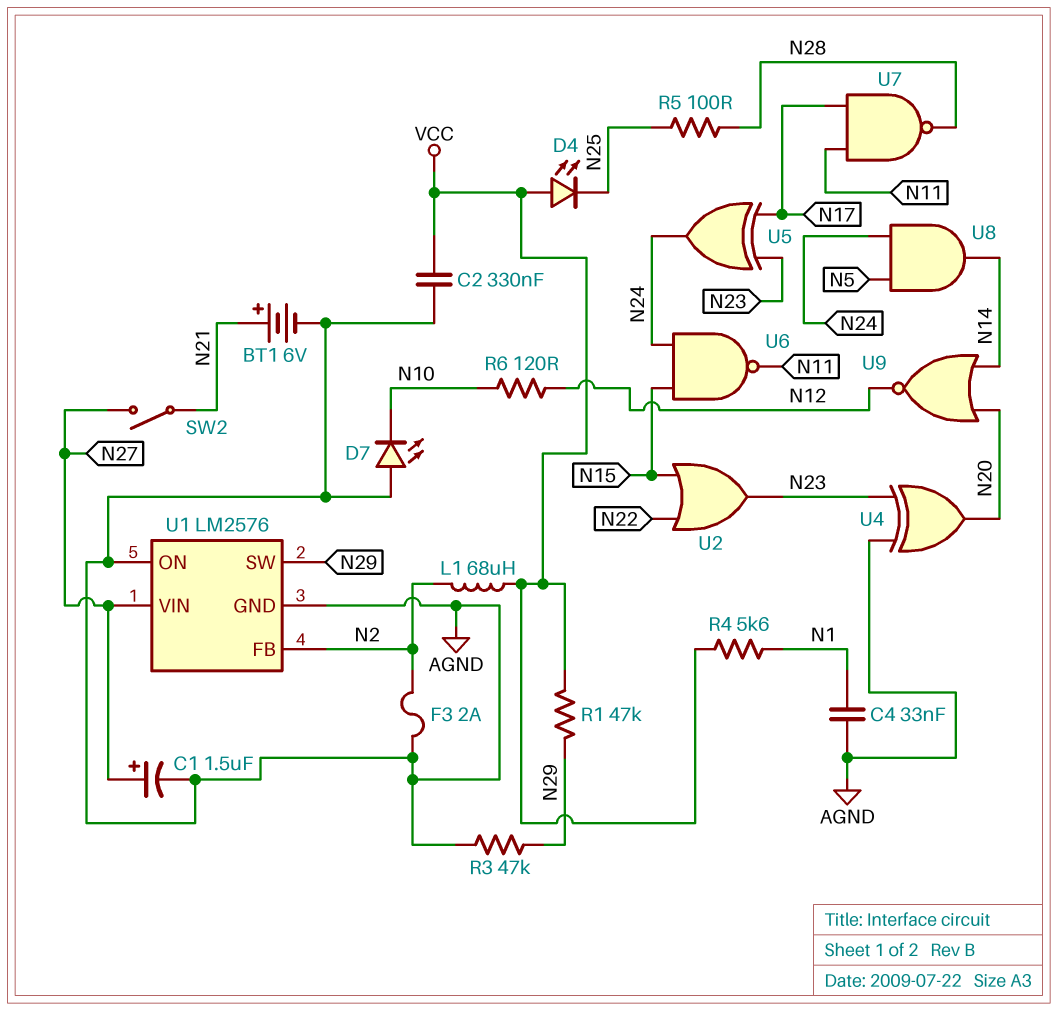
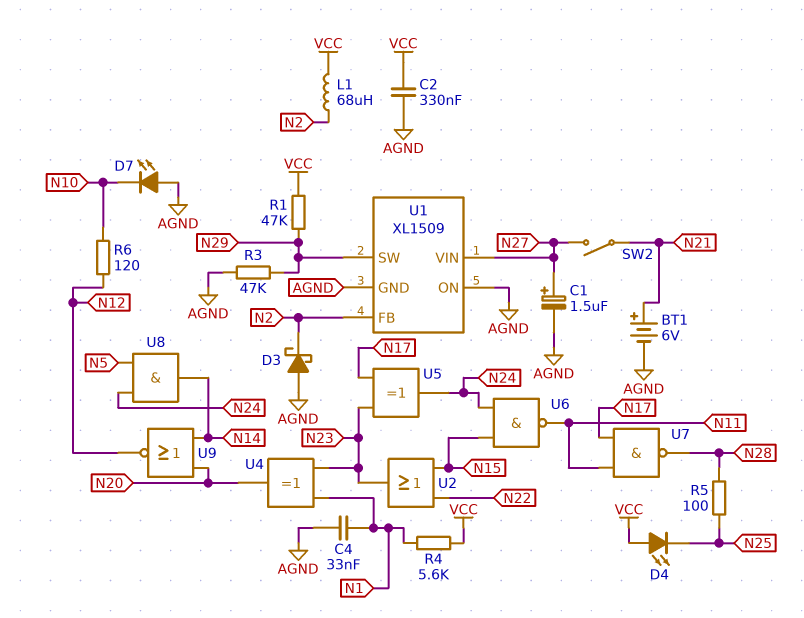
D3: none -> schottky (A AGND, K N2)
F3: 2A (AGND, N2) -> none
U1: LM2576 -> XL1509
U4: XOR (in AGND, in N23, out N20) -> XOR (in N1, in N23, out N20)

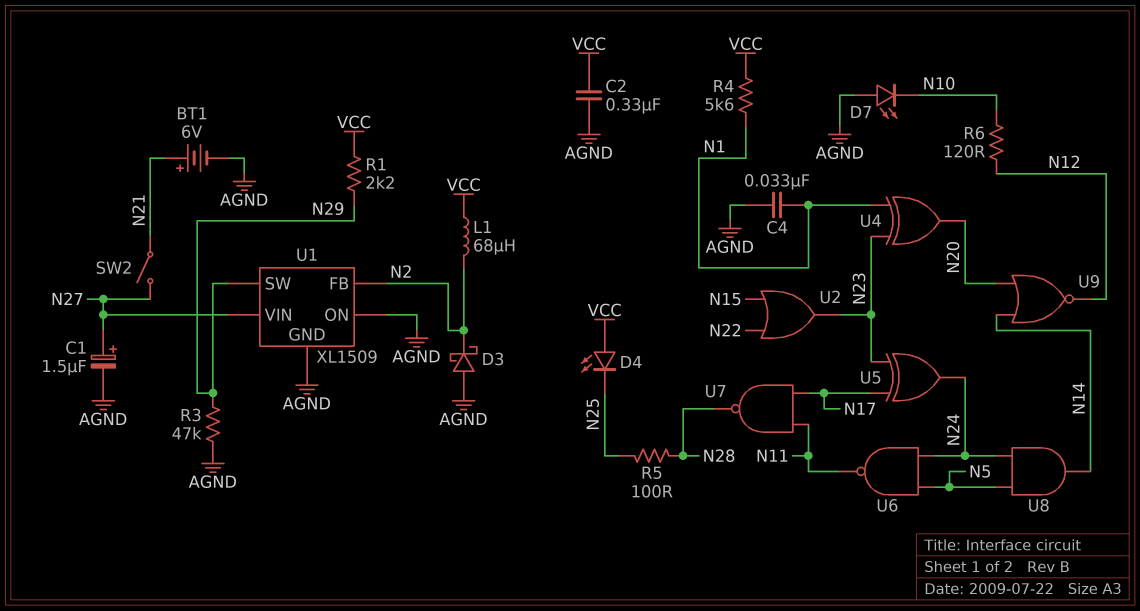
R1: 47k (N29, VCC) -> 2.2k (N29, VCC)
U6: NAND (in N15, in N24, out N11) -> NAND (in N5, in N24, out N11)

